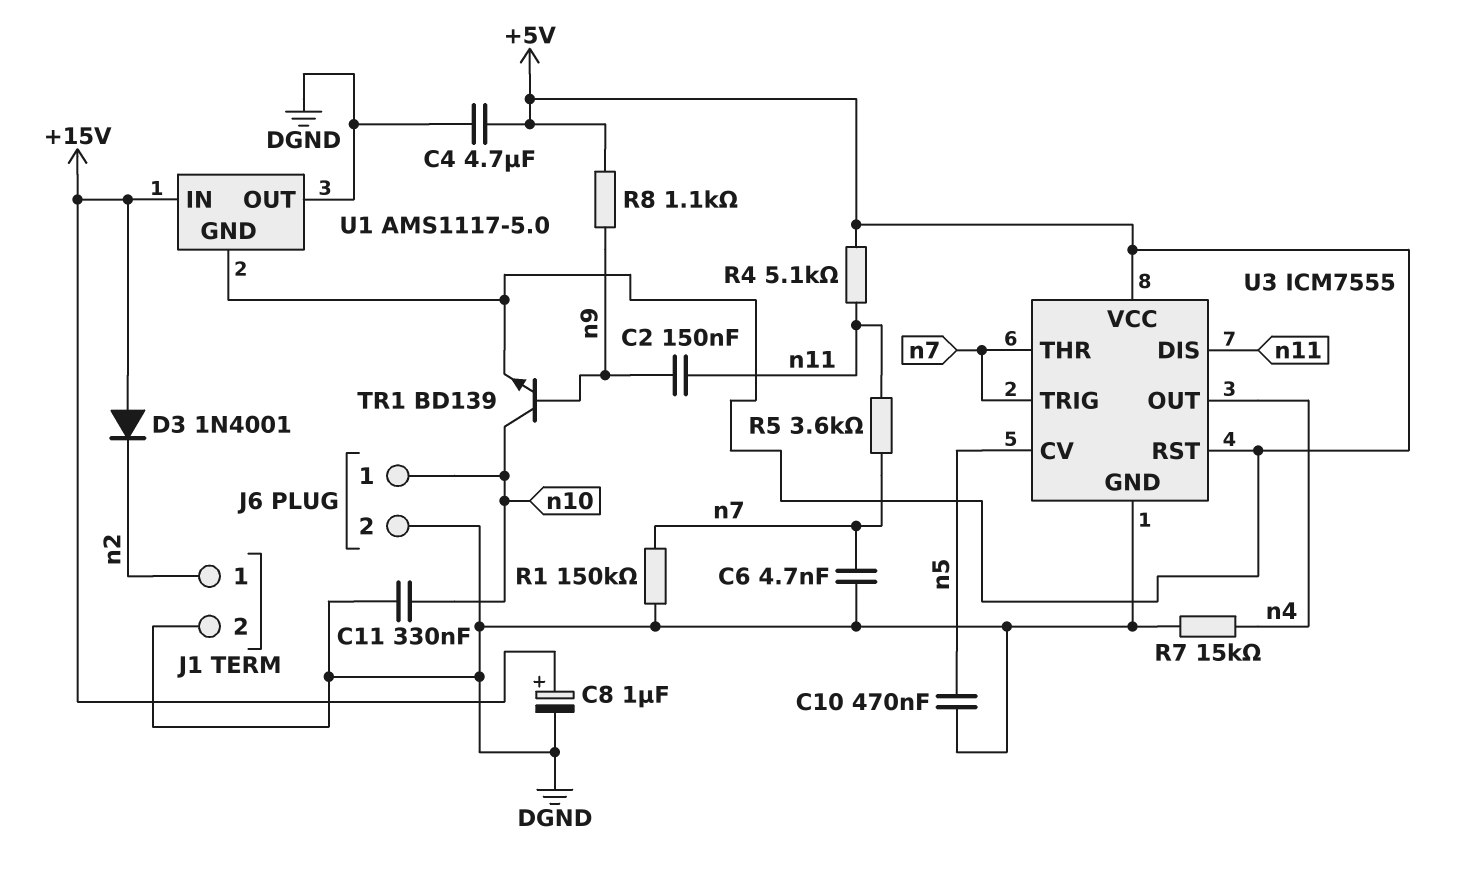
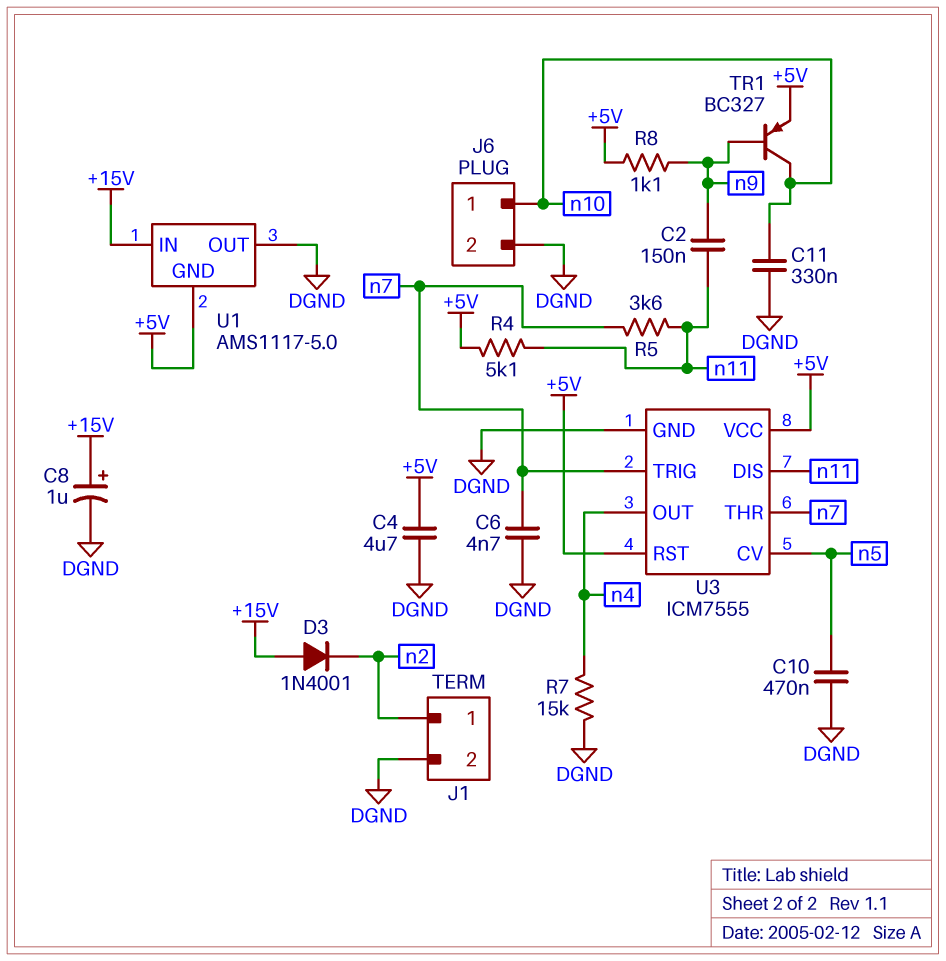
R1: 150k (DGND, n7) -> none
TR1: NPN BD139 (B n9, C n10, E +5V) -> PNP BC327 (B n9, C n10, E +5V)

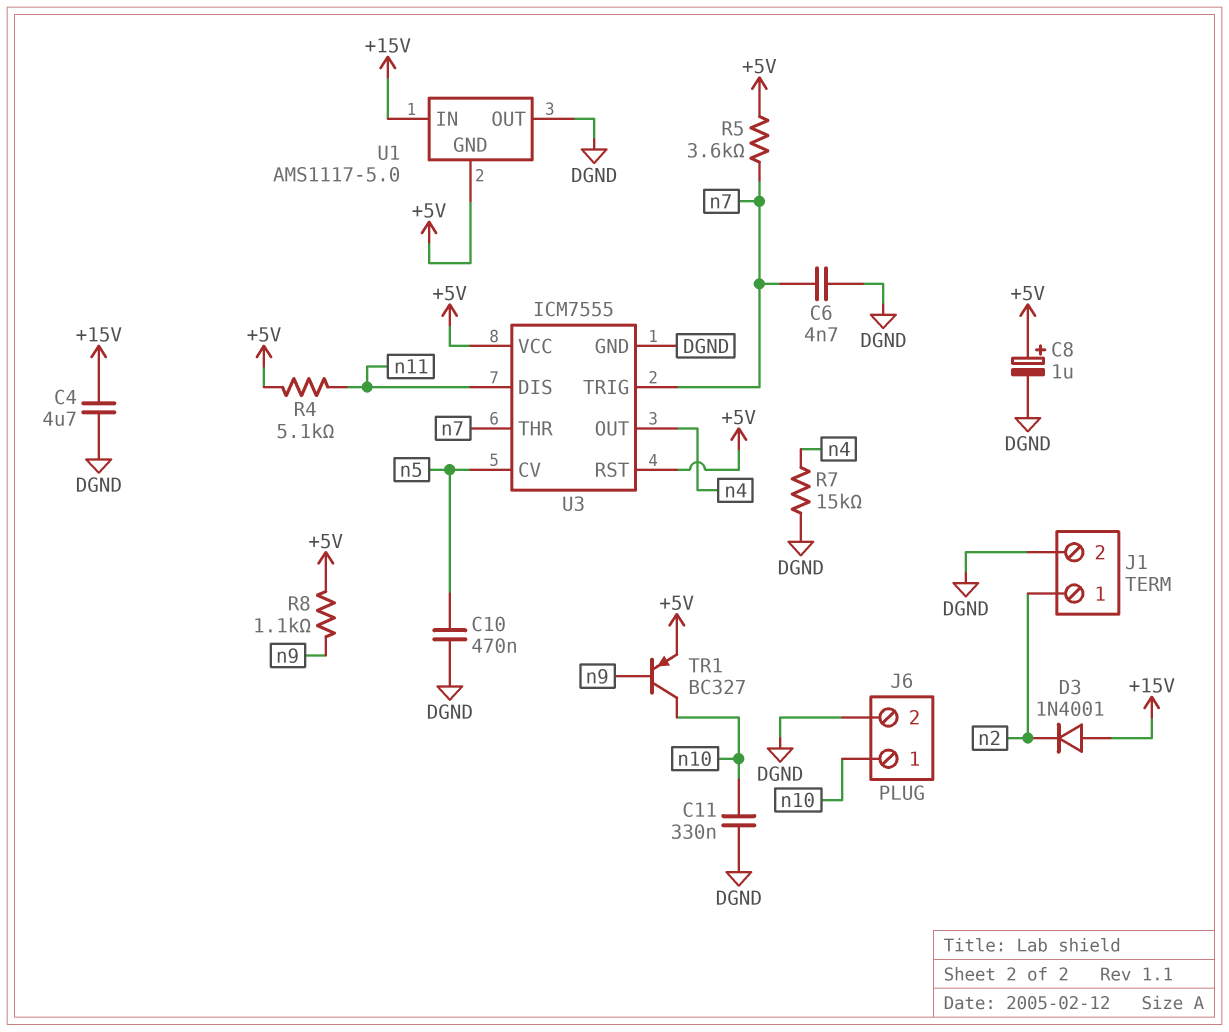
C2: 150nF (n9, n11) -> none
C4: 4.7uF (+5V, DGND) -> 4.7uF (+15V, DGND)
C8: 1uF (plus +15V, minus DGND) -> 1uF (plus +5V, minus DGND)
R5: 3.6k (n7, n11) -> 3.6k (+5V, n7)

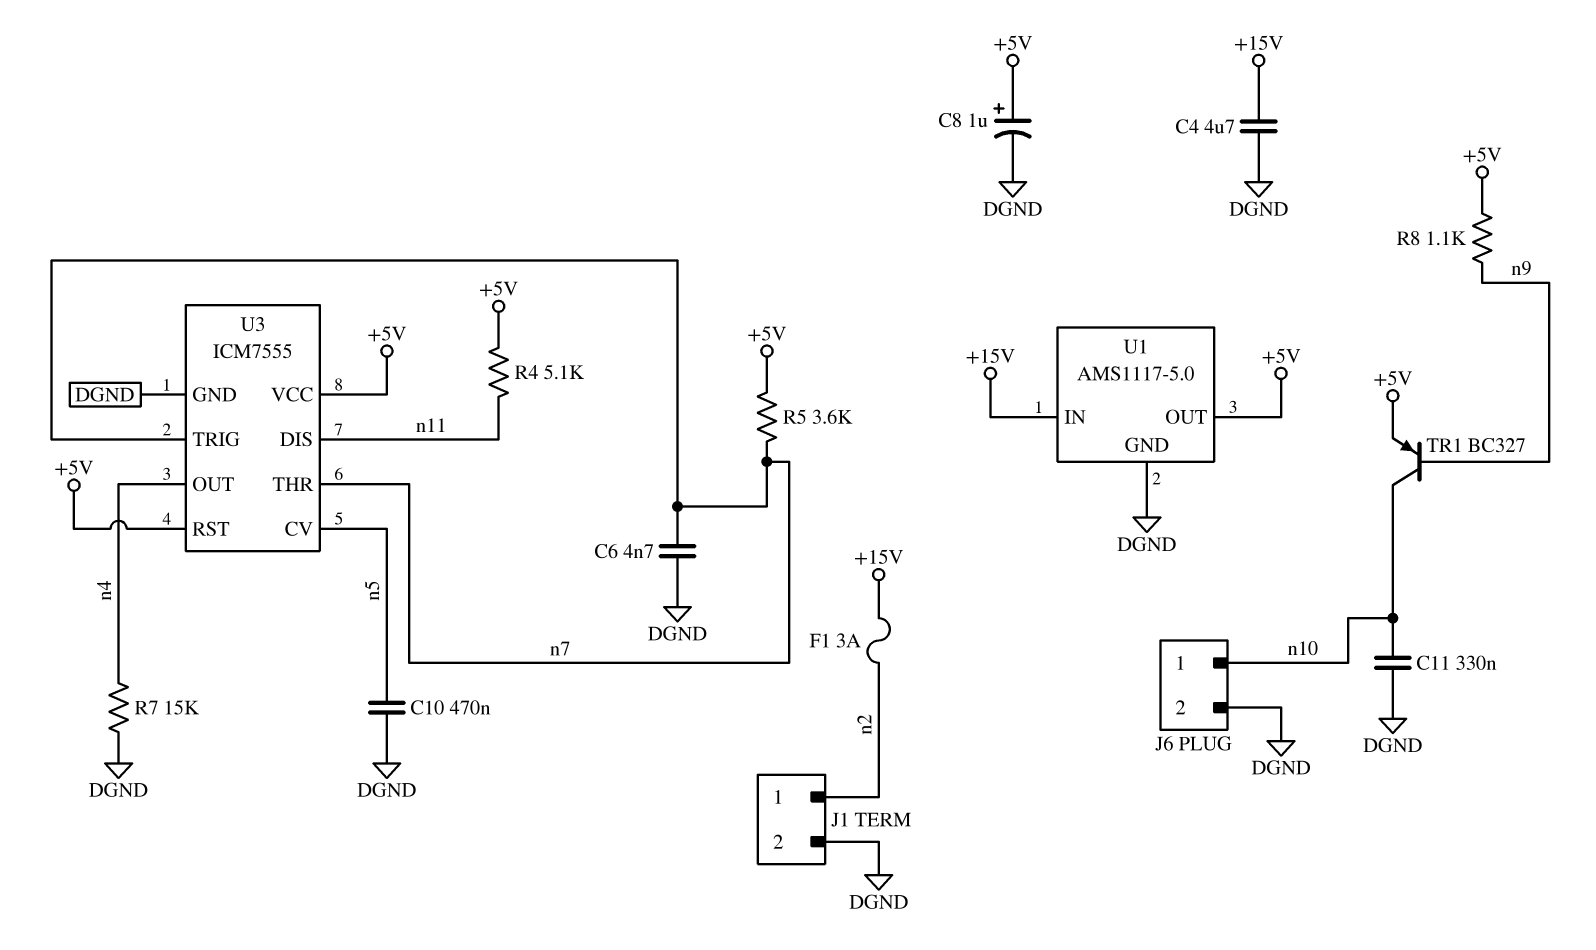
D3: diode 1N4001 (A +15V, K n2) -> none
F1: none -> 3A (+15V, n2)
U1 pin GND: +5V -> DGND
U1 pin OUT: DGND -> +5V

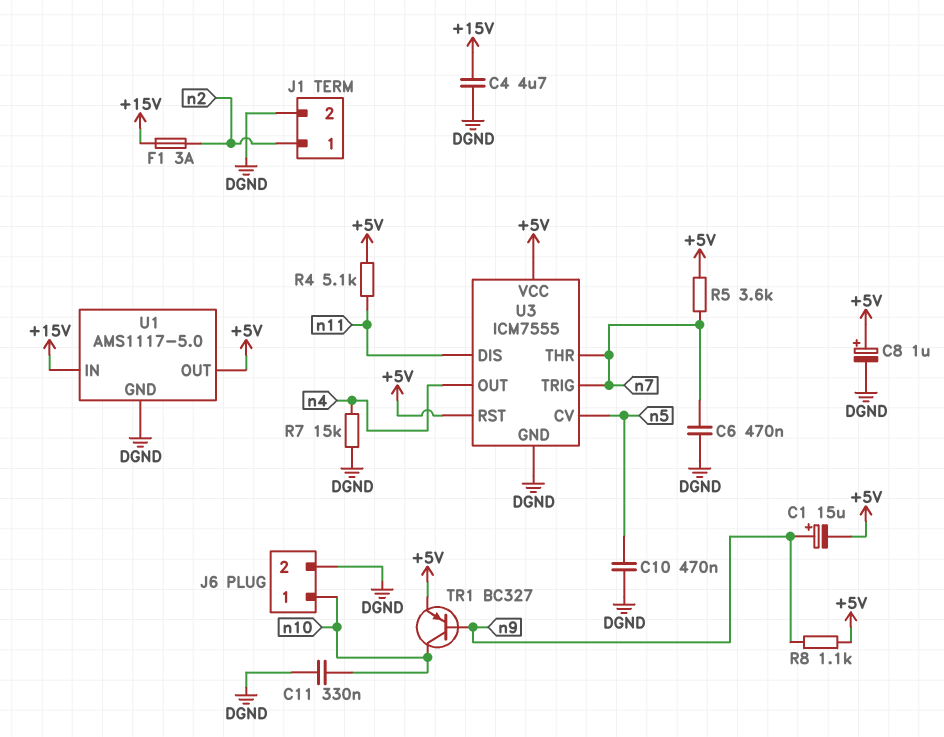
C1: none -> 15uF (plus n9, minus +5V)
C6: 4.7nF (DGND, n7) -> 470nF (DGND, n7)

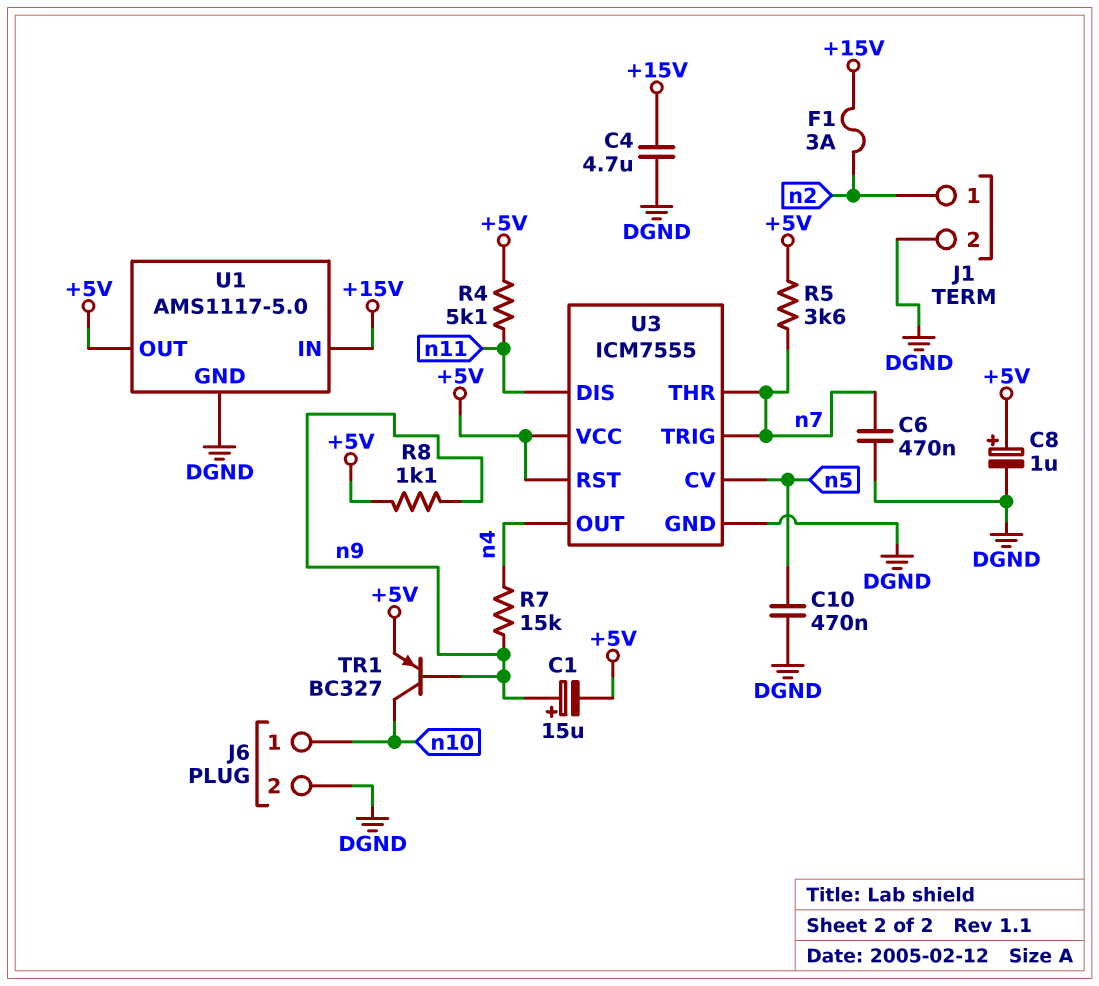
C11: 330nF (DGND, n10) -> none
R7: 15k (DGND, n4) -> 15k (n4, n9)

